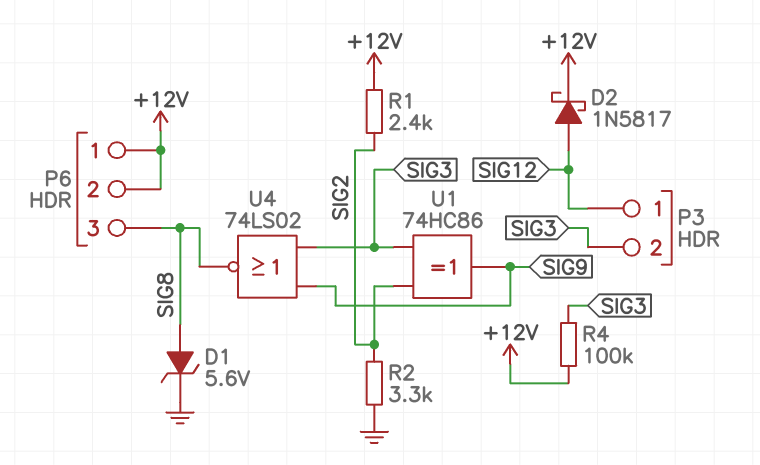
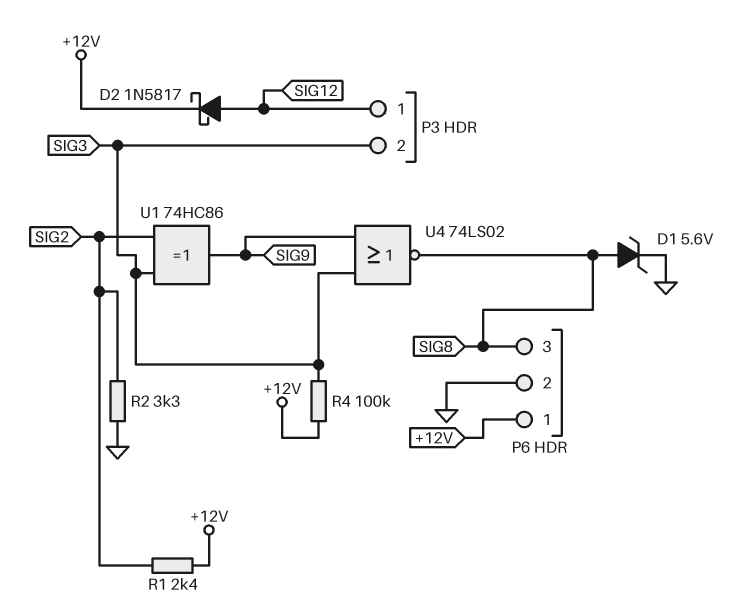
P6 pin 2: +12V -> GND

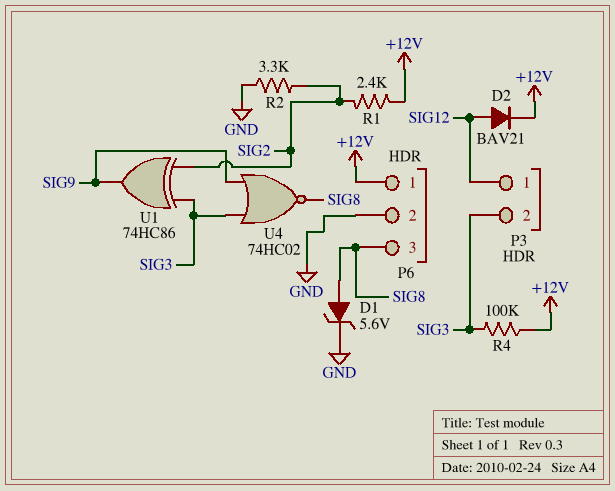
D2: schottky 1N5817 (A SIG12, K +12V) -> diode BAV21 (A SIG12, K +12V)
U4: NOR 74LS02 (in SIG3, in SIG9, out SIG8) -> NOR 74HC02 (in SIG3, in SIG9, out SIG8)

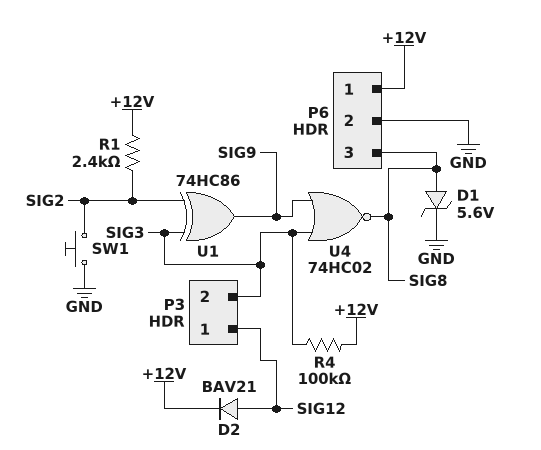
R2: 3.3k (GND, SIG2) -> none
SW1: none -> button (GND, SIG2)

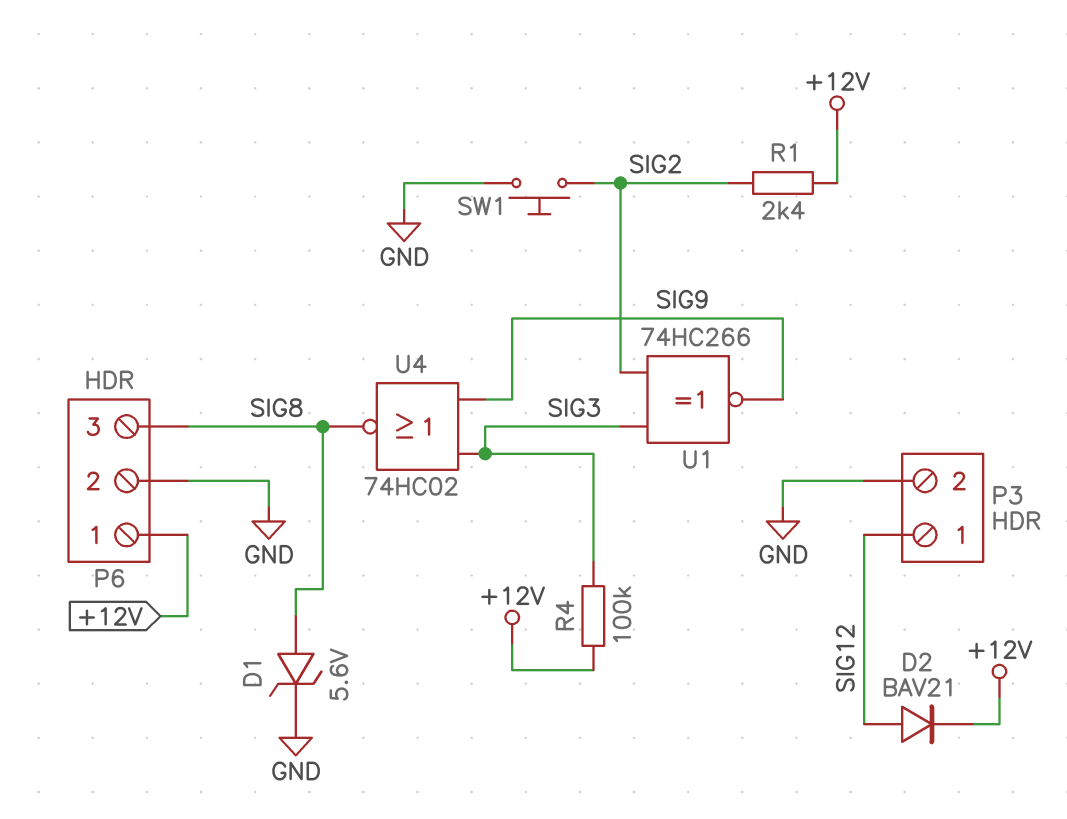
P3 pin 2: SIG3 -> GND
U1: XOR 74HC86 (in SIG2, in SIG3, out SIG9) -> XNOR 74HC266 (in SIG2, in SIG3, out SIG9)

